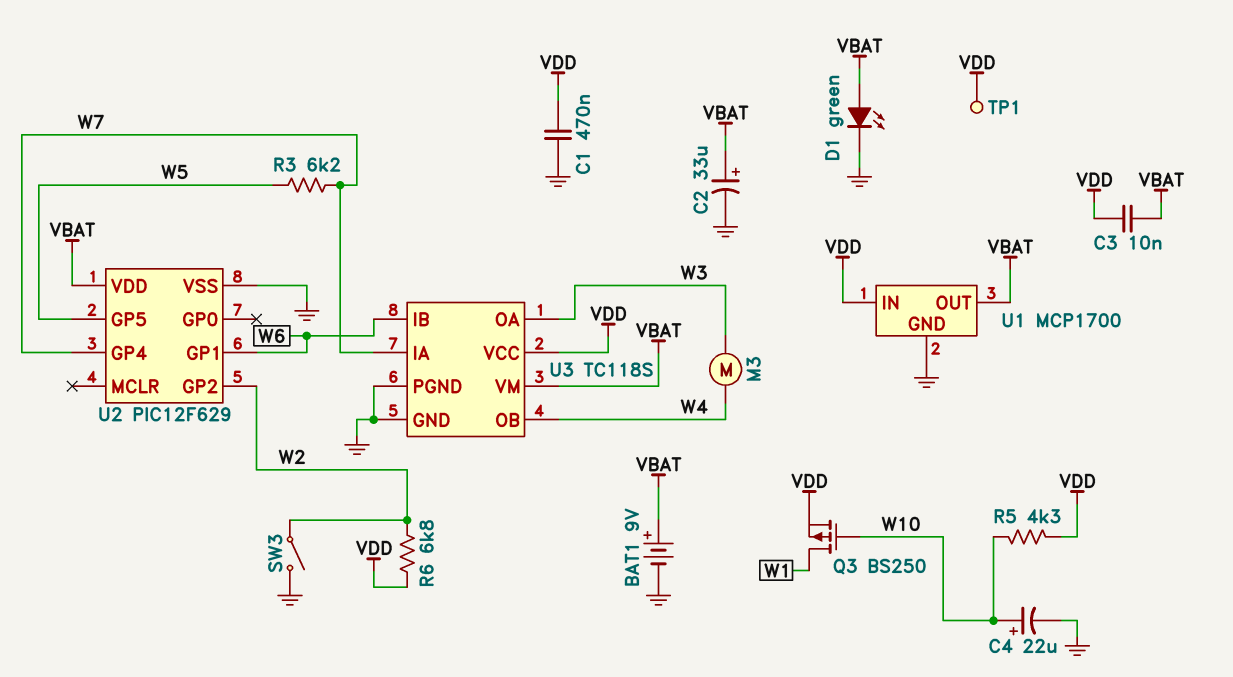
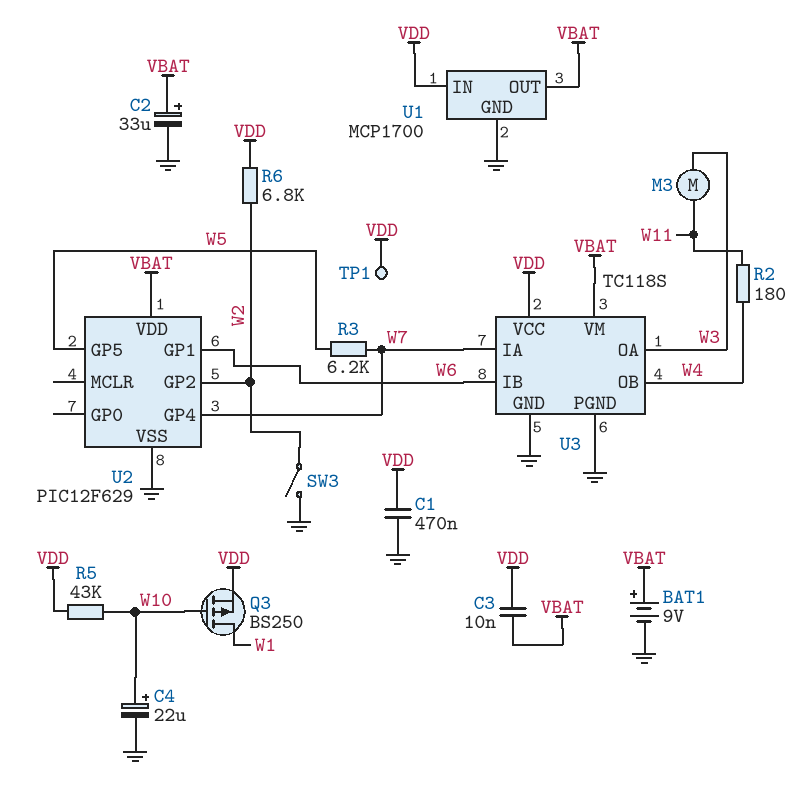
D1: LED green (A VBAT, K GND) -> none
M3: motor (W3, W4) -> motor (W3, W11)
R2: none -> 180 (W4, W11)
R5: 4.3k (VDD, W10) -> 43k (VDD, W10)

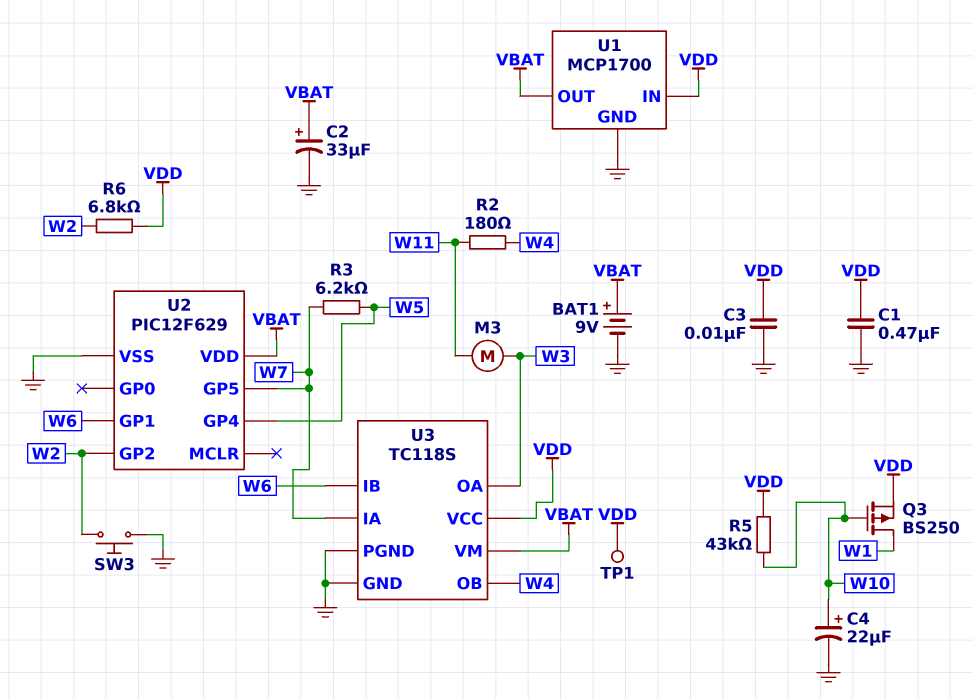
C3: 10nF (VBAT, VDD) -> 10nF (GND, VDD)
SW3: switch (GND, W2) -> button (GND, W2)
U2 pin GP4: W7 -> W5
U2 pin GP5: W5 -> W7

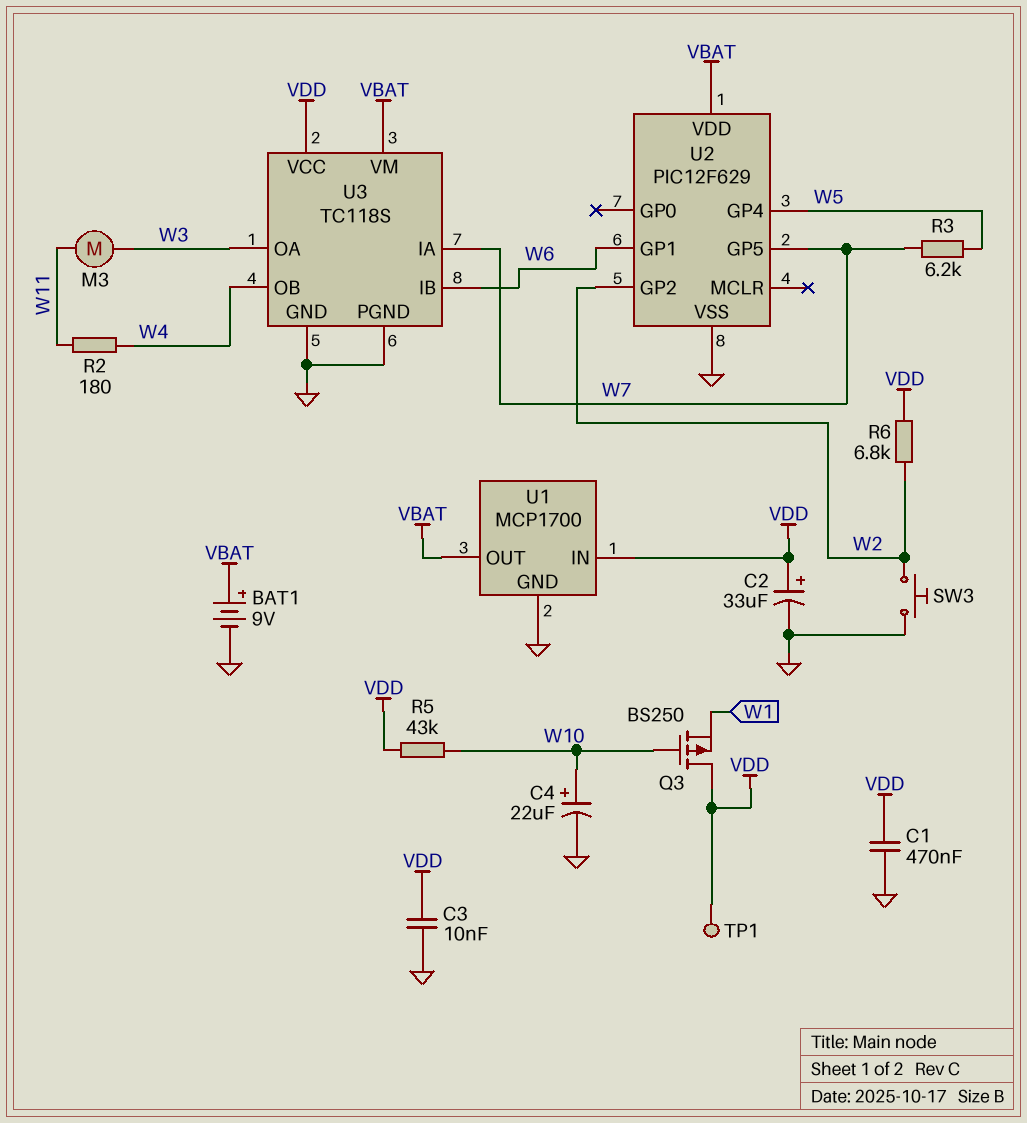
C2: 33uF (plus VBAT, minus GND) -> 33uF (plus VDD, minus GND)
Q3: PMOS BS250 (G W10, D W1, S VDD) -> PMOS BS250 (G W10, D VDD, S W1)

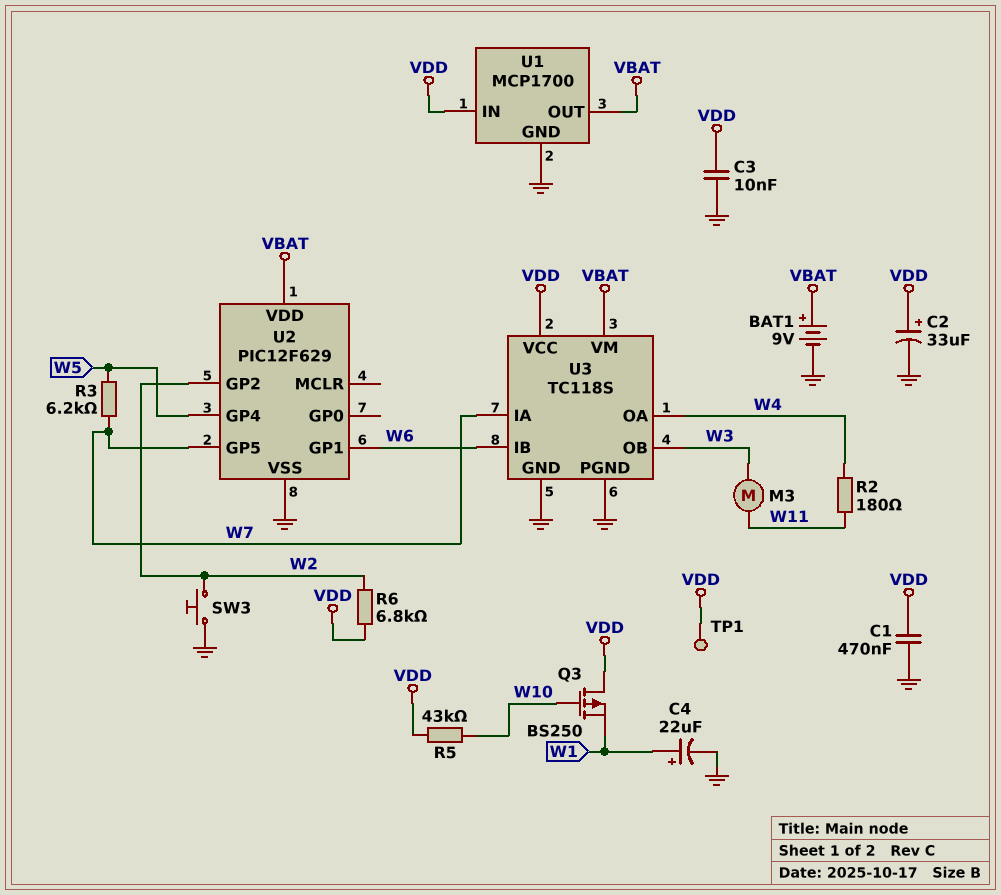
C4: 22uF (plus W10, minus GND) -> 22uF (plus W1, minus GND)
U3 pin OA: W3 -> W4
U3 pin OB: W4 -> W3

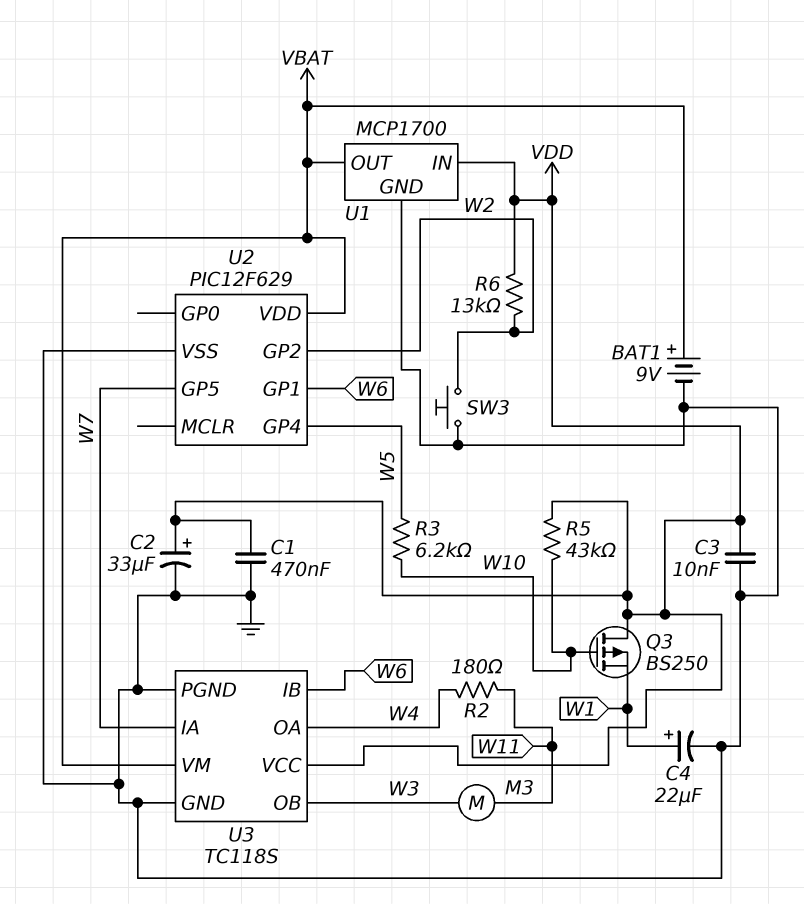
R3: 6.2k (W5, W7) -> 6.2k (W5, W10)
R6: 6.8k (VDD, W2) -> 13k (VDD, W2)
TP1: test point (VDD) -> none

